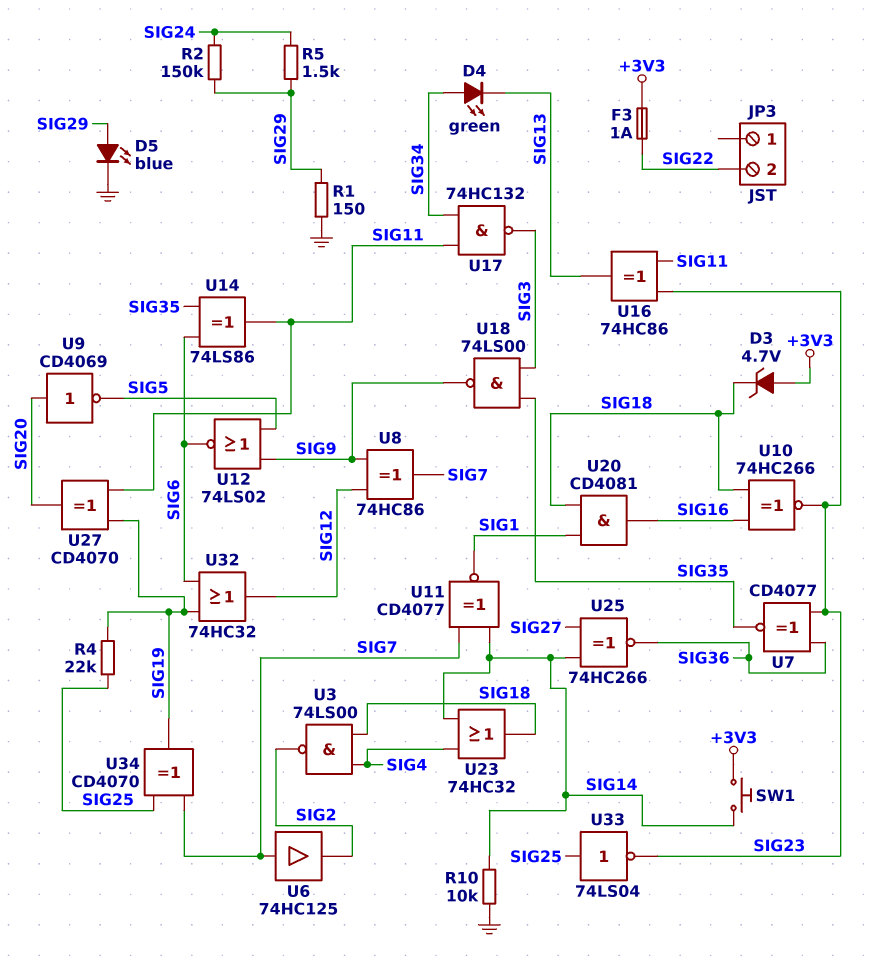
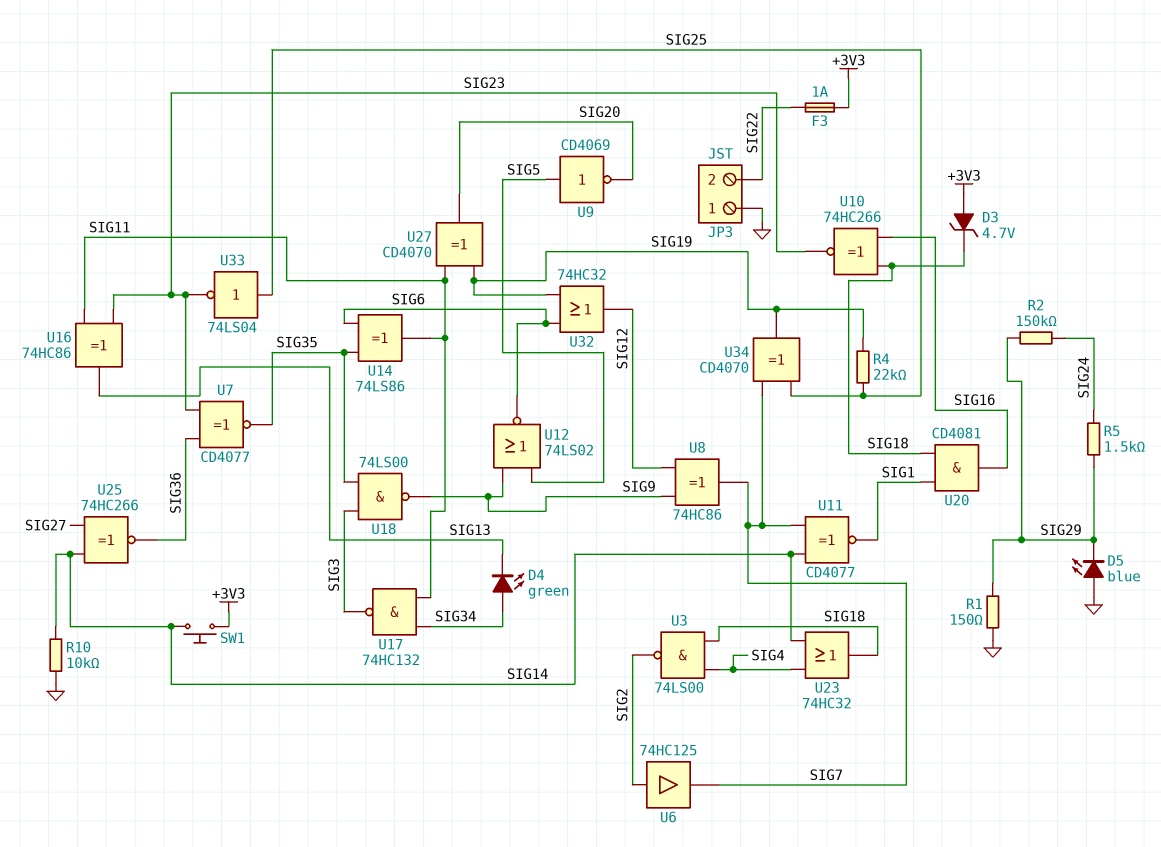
D5: LED blue (A SIG29, K GND) -> LED blue (A GND, K SIG29)
JP3 pin 1: none -> GND
U6: buffer 74HC125 (in SIG7, out SIG2) -> buffer 74HC125 (in SIG2, out SIG7)
U9: NOT CD4069 (in SIG20, out SIG5) -> NOT CD4069 (in SIG5, out SIG20)

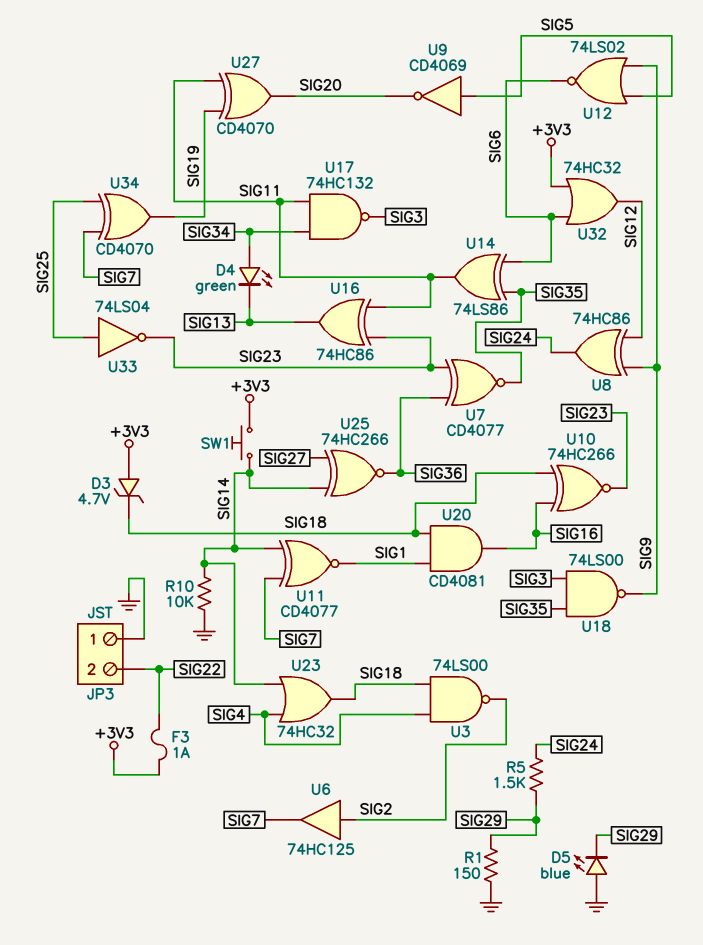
R2: 150k (SIG24, SIG29) -> none
R4: 22k (SIG19, SIG25) -> none
U8: XOR 74HC86 (in SIG9, in SIG12, out SIG7) -> XOR 74HC86 (in SIG9, in SIG12, out SIG24)
U32: OR 74HC32 (in SIG6, in SIG19, out SIG12) -> OR 74HC32 (in +3V3, in SIG6, out SIG12)

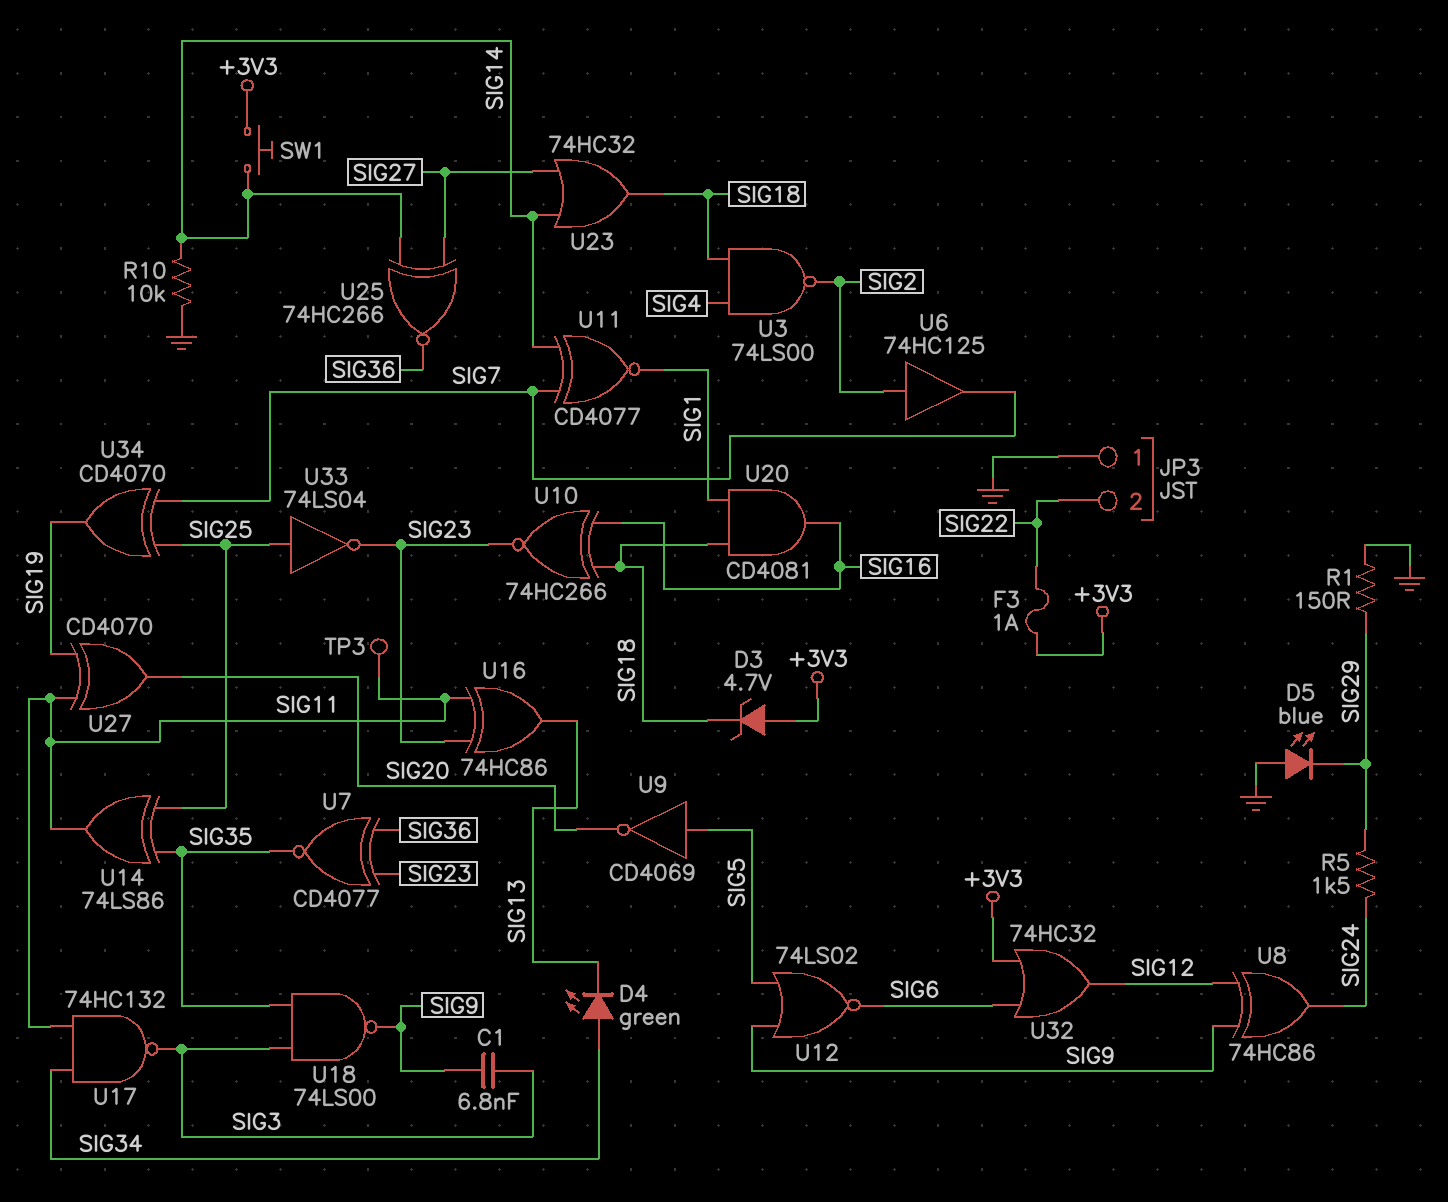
C1: none -> 6.8nF (SIG3, SIG9)
TP3: none -> test point (SIG11)
U14: XOR 74LS86 (in SIG6, in SIG35, out SIG11) -> XOR 74LS86 (in SIG25, in SIG35, out SIG11)
U23: OR 74HC32 (in SIG4, in SIG14, out SIG18) -> OR 74HC32 (in SIG14, in SIG27, out SIG18)

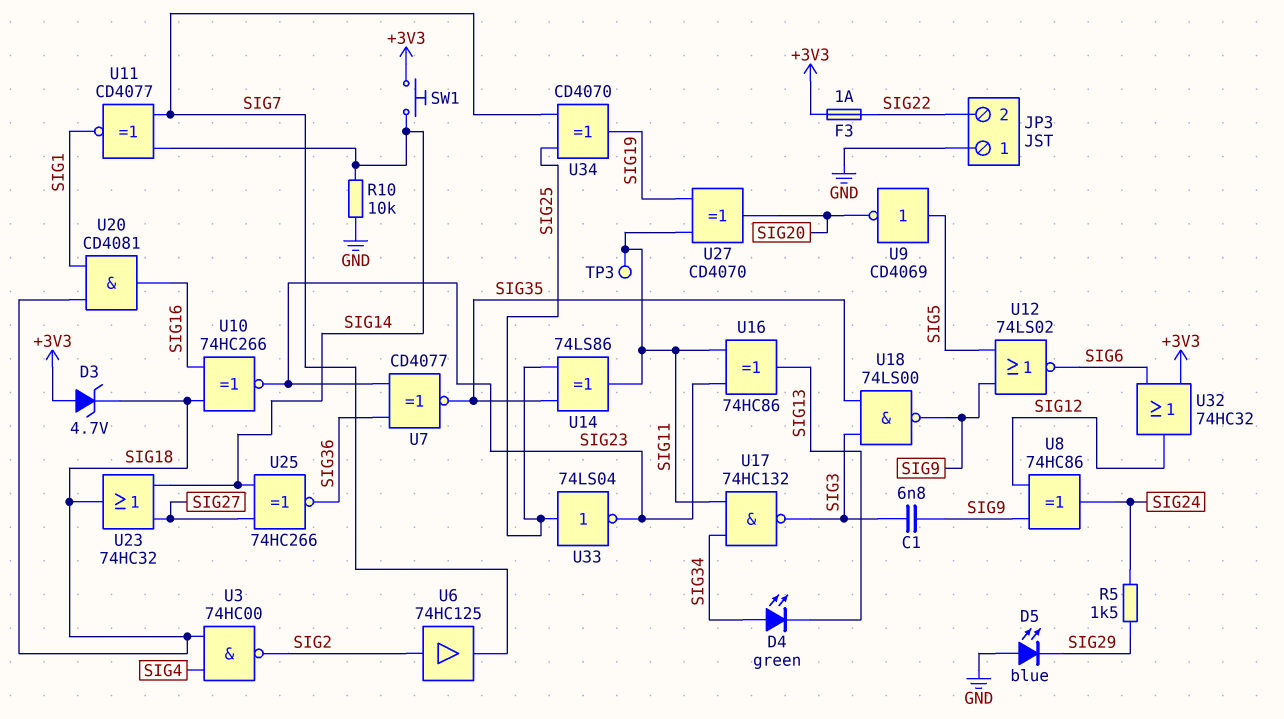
R1: 150 (GND, SIG29) -> none
U3: NAND 74LS00 (in SIG4, in SIG18, out SIG2) -> NAND 74HC00 (in SIG4, in SIG18, out SIG2)

